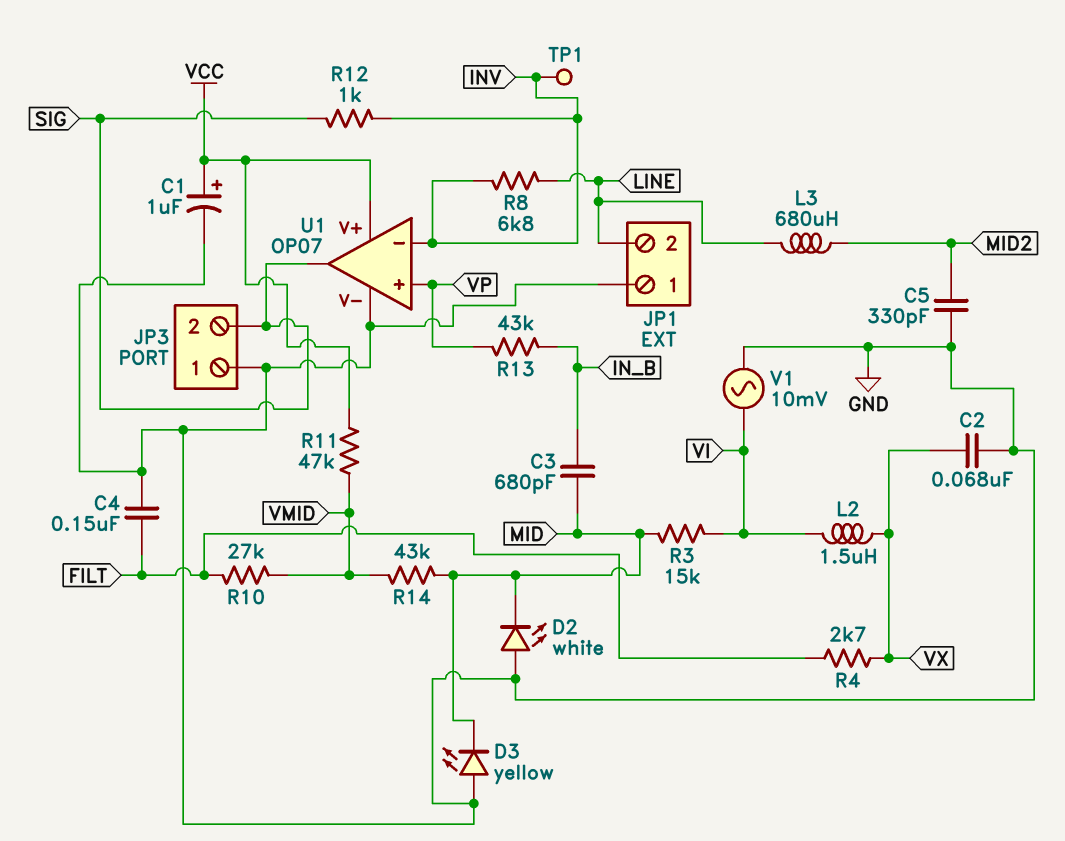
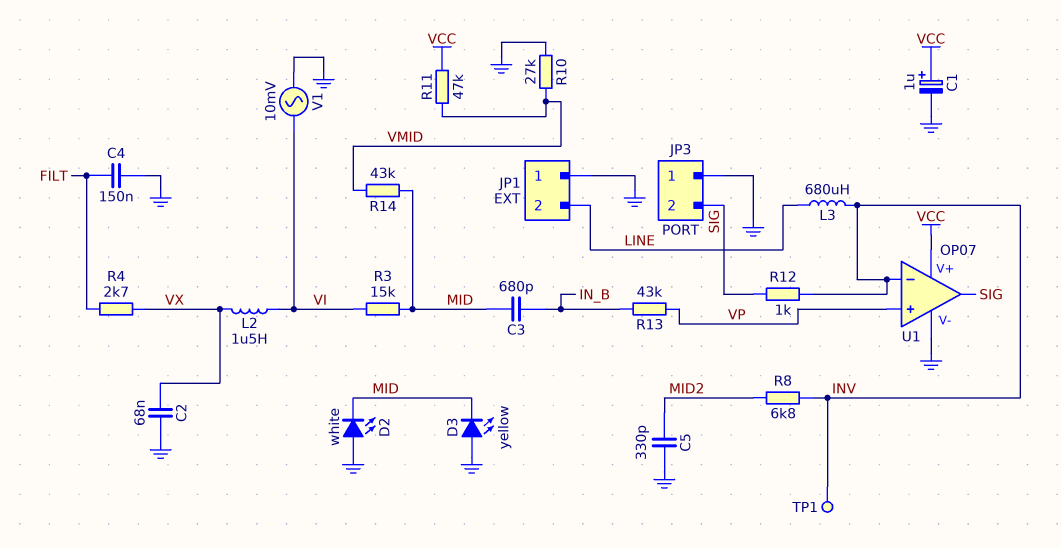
L3: 680uH (LINE, MID2) -> 680uH (INV, LINE)
R8: 6.8k (INV, LINE) -> 6.8k (INV, MID2)
R10: 27k (FILT, VMID) -> 27k (GND, VMID)

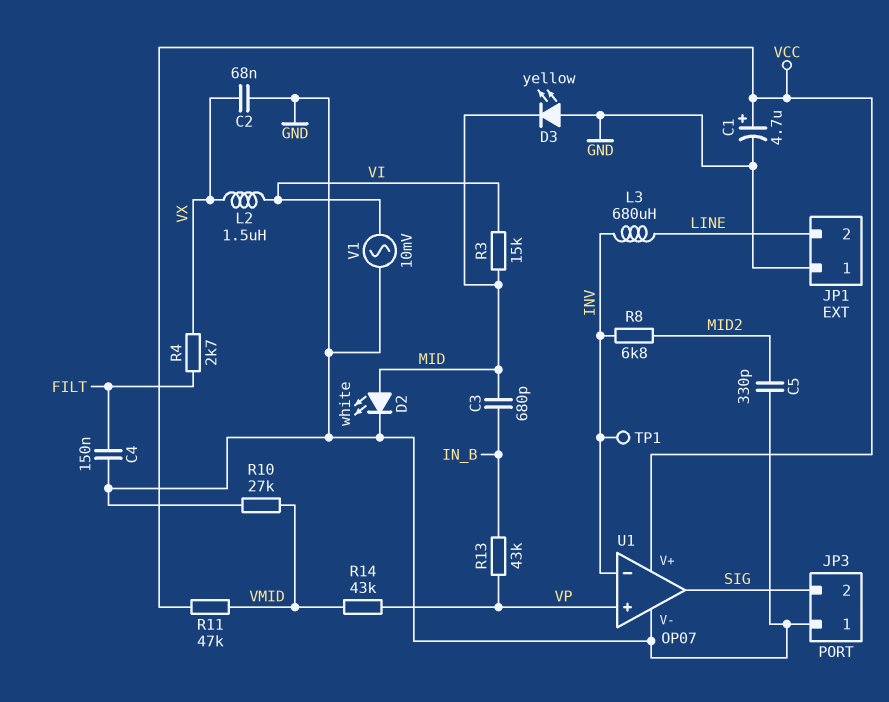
C1: 1uF (plus VCC, minus GND) -> 4.7uF (plus VCC, minus GND)
D2: LED white (A GND, K MID) -> LED white (A MID, K GND)
R12: 1k (INV, SIG) -> none
R14: 43k (MID, VMID) -> 43k (VMID, VP)

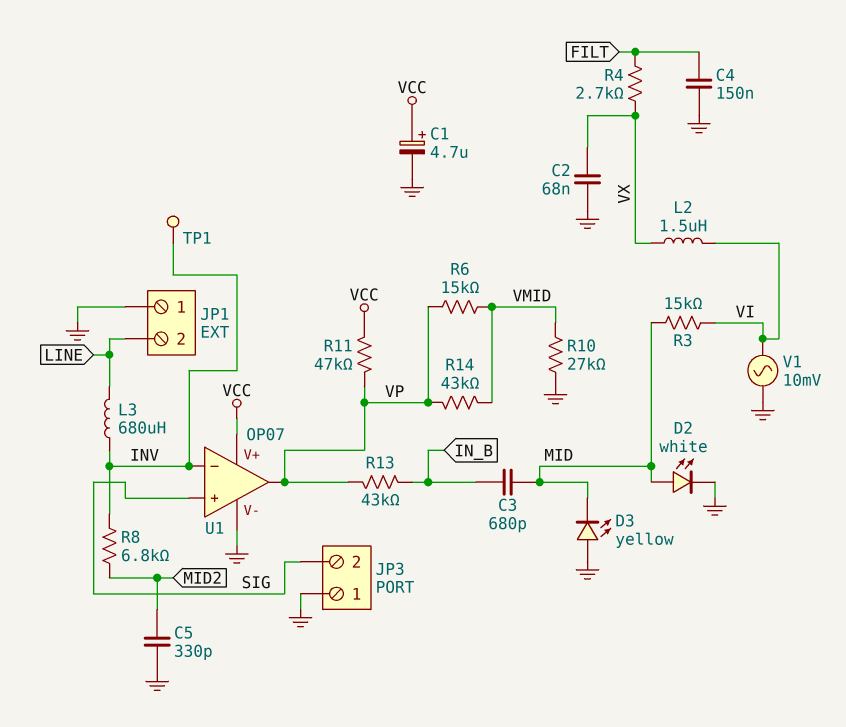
R6: none -> 15k (VMID, VP)
R11: 47k (VCC, VMID) -> 47k (VCC, VP)
U1 pin in+: VP -> SIG
U1 pin out: SIG -> VP

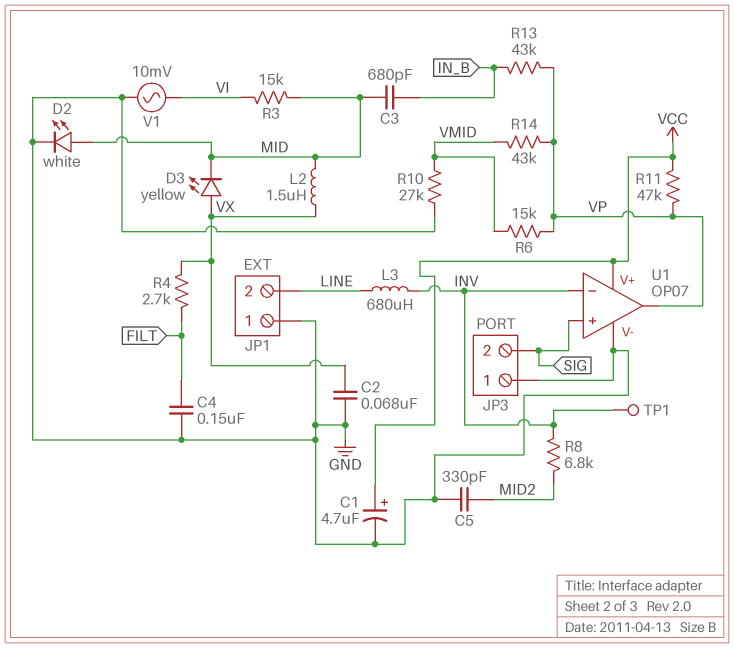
D3: LED yellow (A GND, K MID) -> LED yellow (A VX, K MID)
L2: 1.5uH (VI, VX) -> 1.5uH (MID, VX)

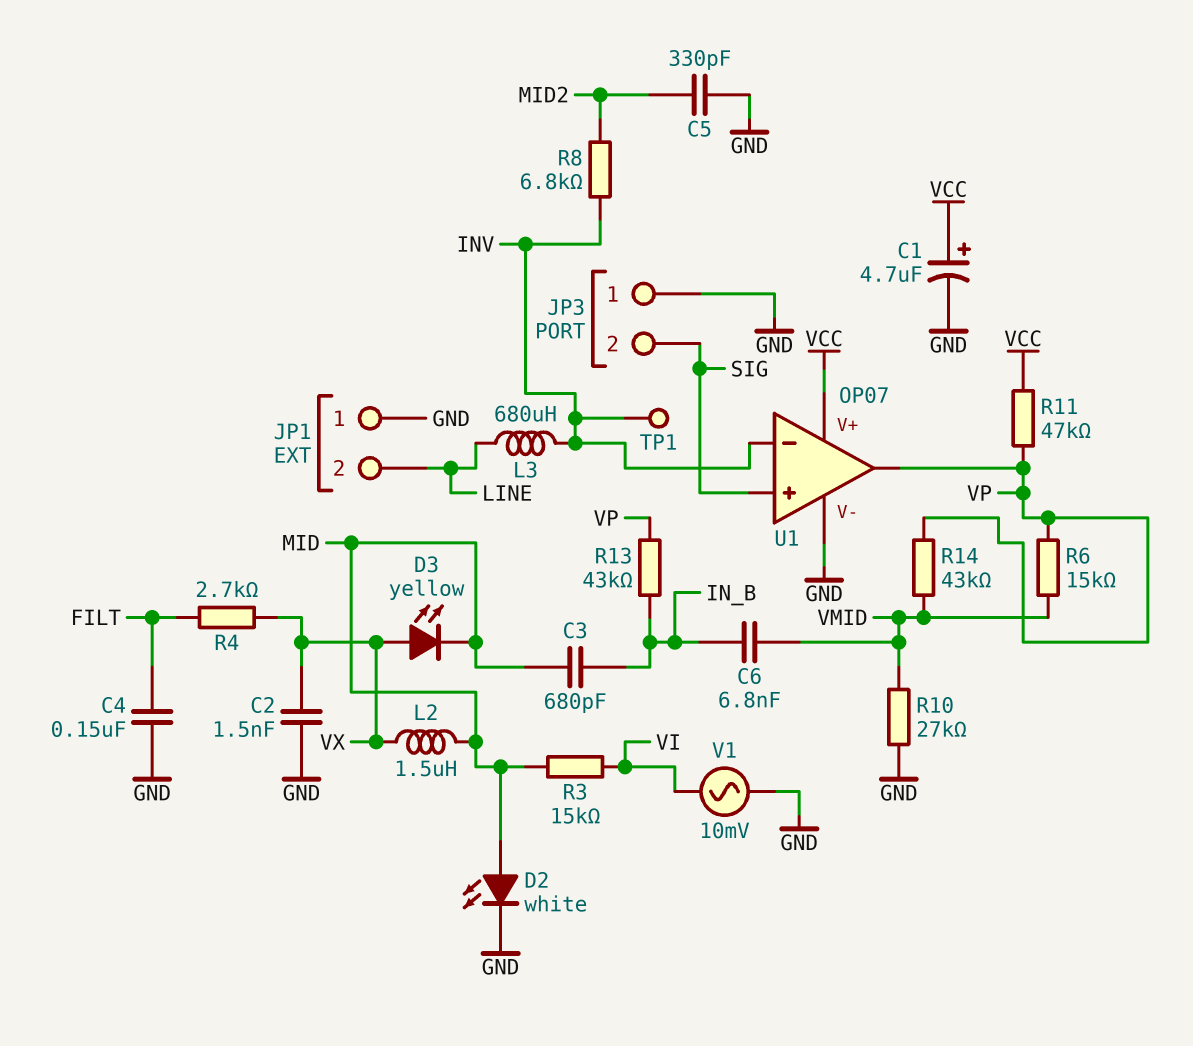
C2: 68nF (GND, VX) -> 1.5nF (GND, VX)
C6: none -> 6.8nF (IN_B, VMID)

